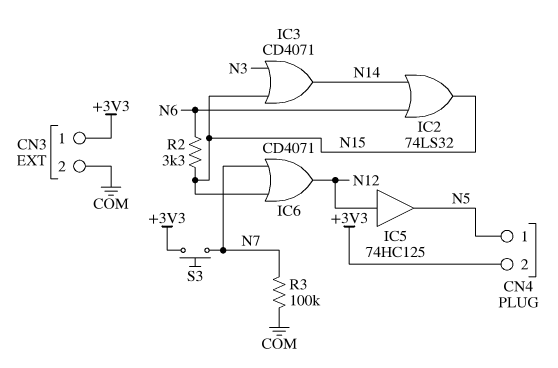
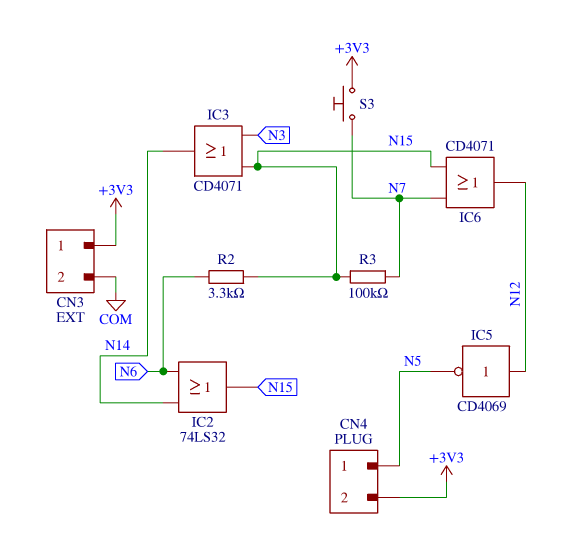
IC5: buffer 74HC125 (in N12, out N5) -> NOT CD4069 (in N12, out N5)
R3: 100k (COM, N7) -> 100k (N7, N15)

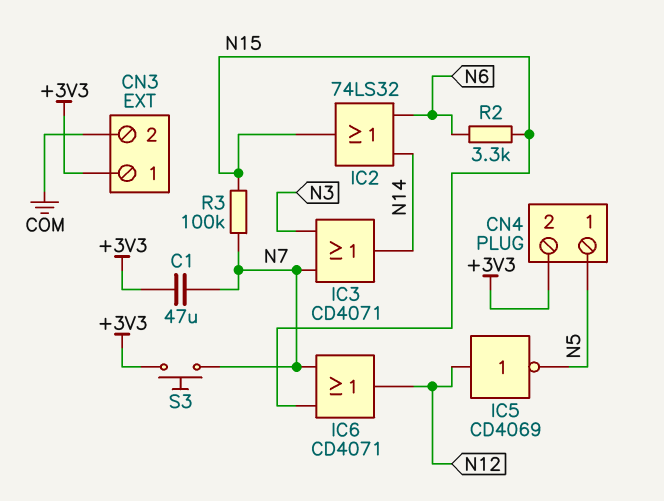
C1: none -> 47uF (+3V3, N7)
IC3: OR CD4071 (in N3, in N15, out N14) -> OR CD4071 (in N3, in N7, out N14)

